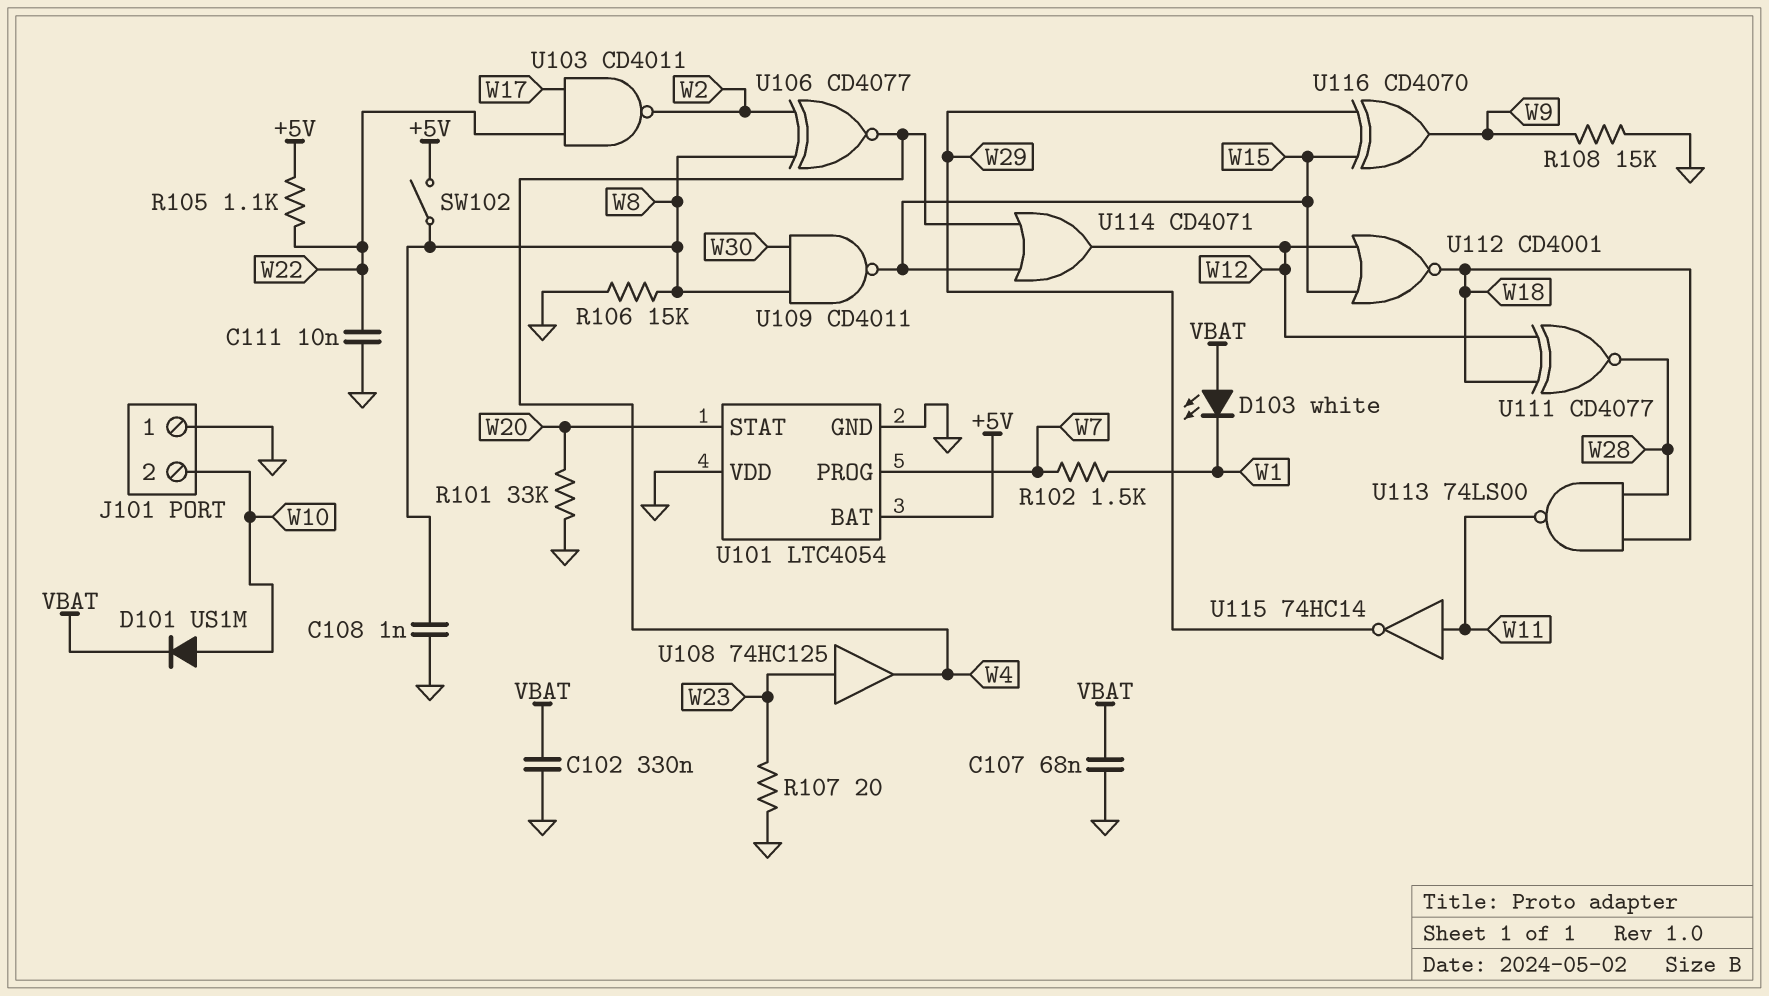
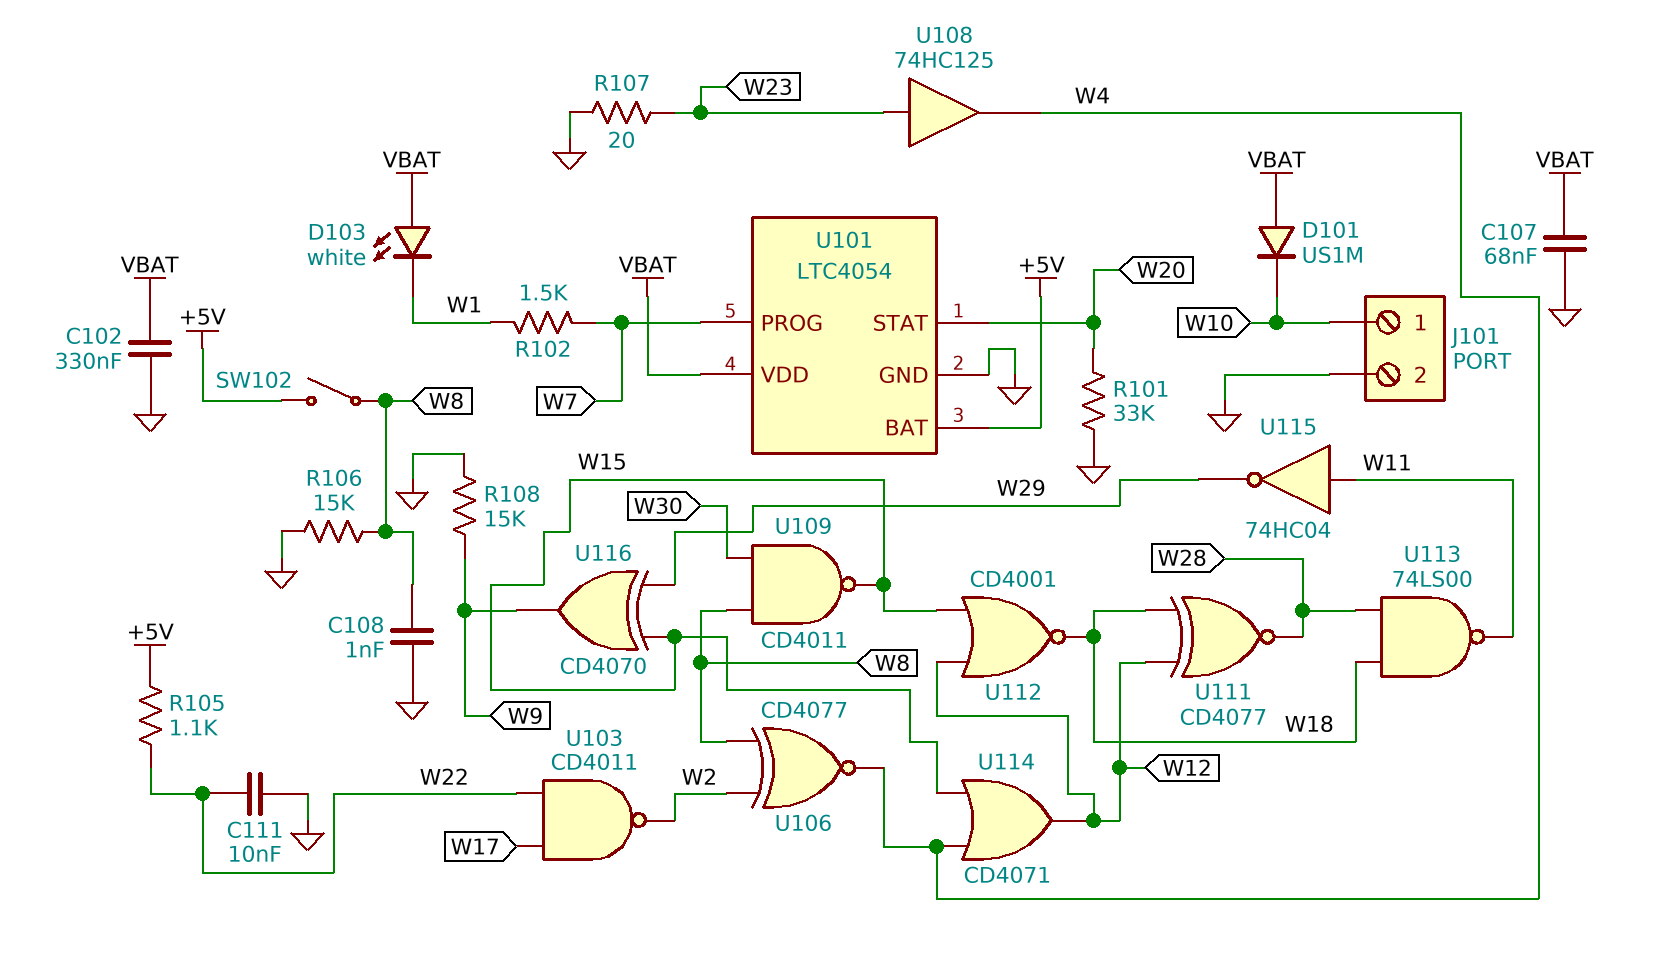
D101: diode US1M (A W10, K VBAT) -> diode US1M (A VBAT, K W10)
J101 pin 1: GND -> W10
J101 pin 2: W10 -> GND
U101 pin VDD: GND -> VBAT
U115: NOT 74HC14 (in W11, out W29) -> NOT 74HC04 (in W11, out W29)

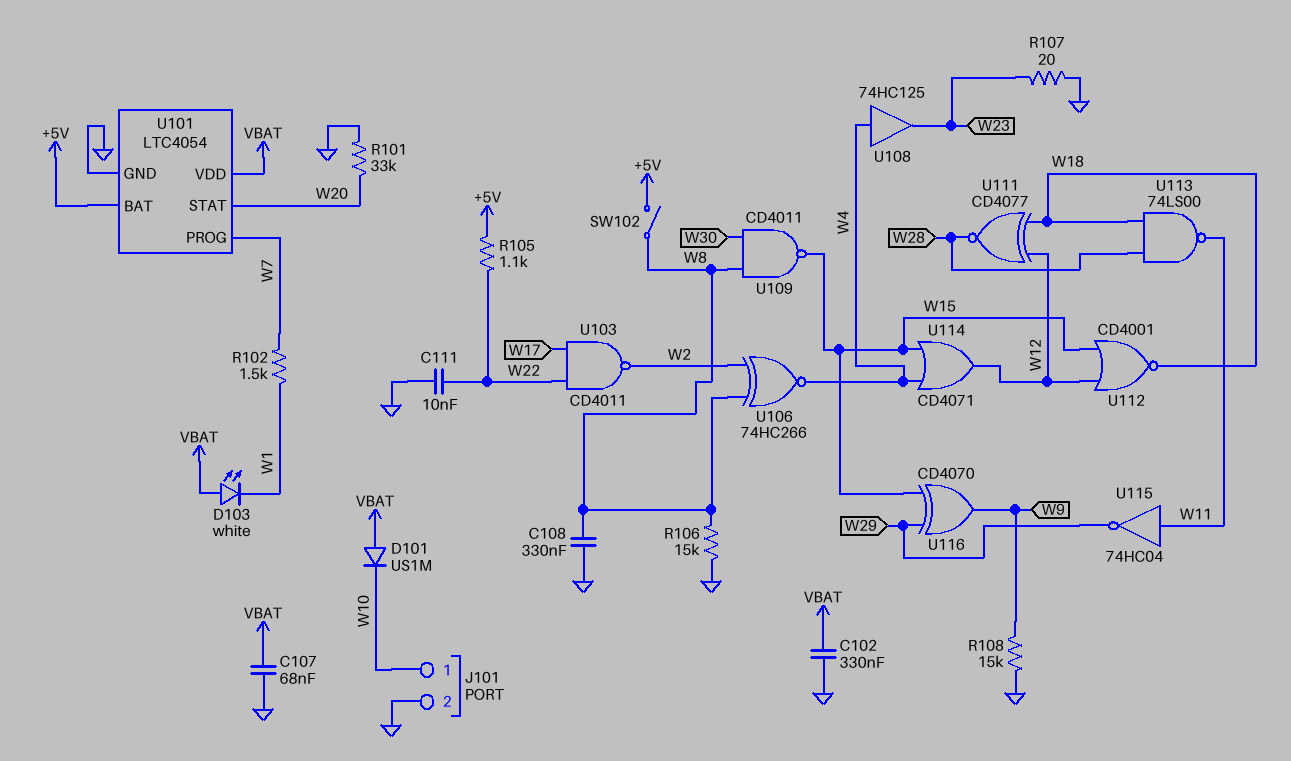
C108: 1nF (GND, W8) -> 330nF (GND, W8)
U106: XNOR CD4077 (in W2, in W8, out W4) -> XNOR 74HC266 (in W2, in W8, out W4)
U108: buffer 74HC125 (in W23, out W4) -> buffer 74HC125 (in W4, out W23)

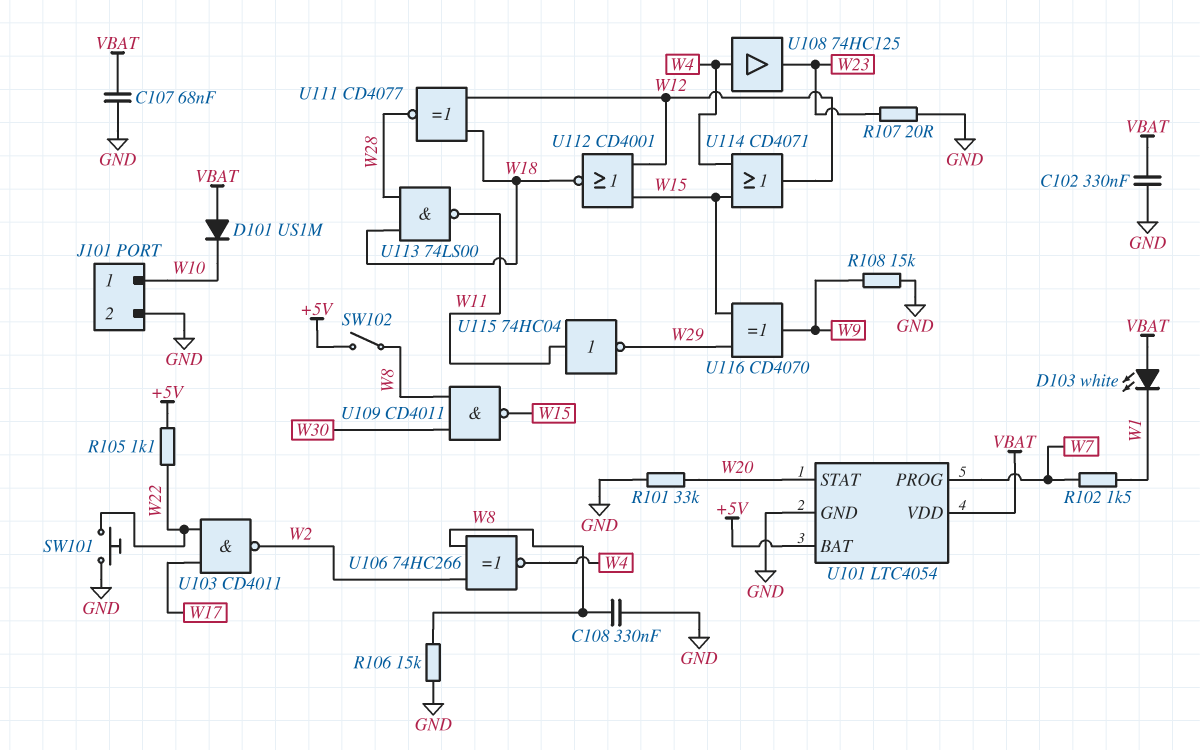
C111: 10nF (GND, W22) -> none
SW101: none -> button (GND, W22)

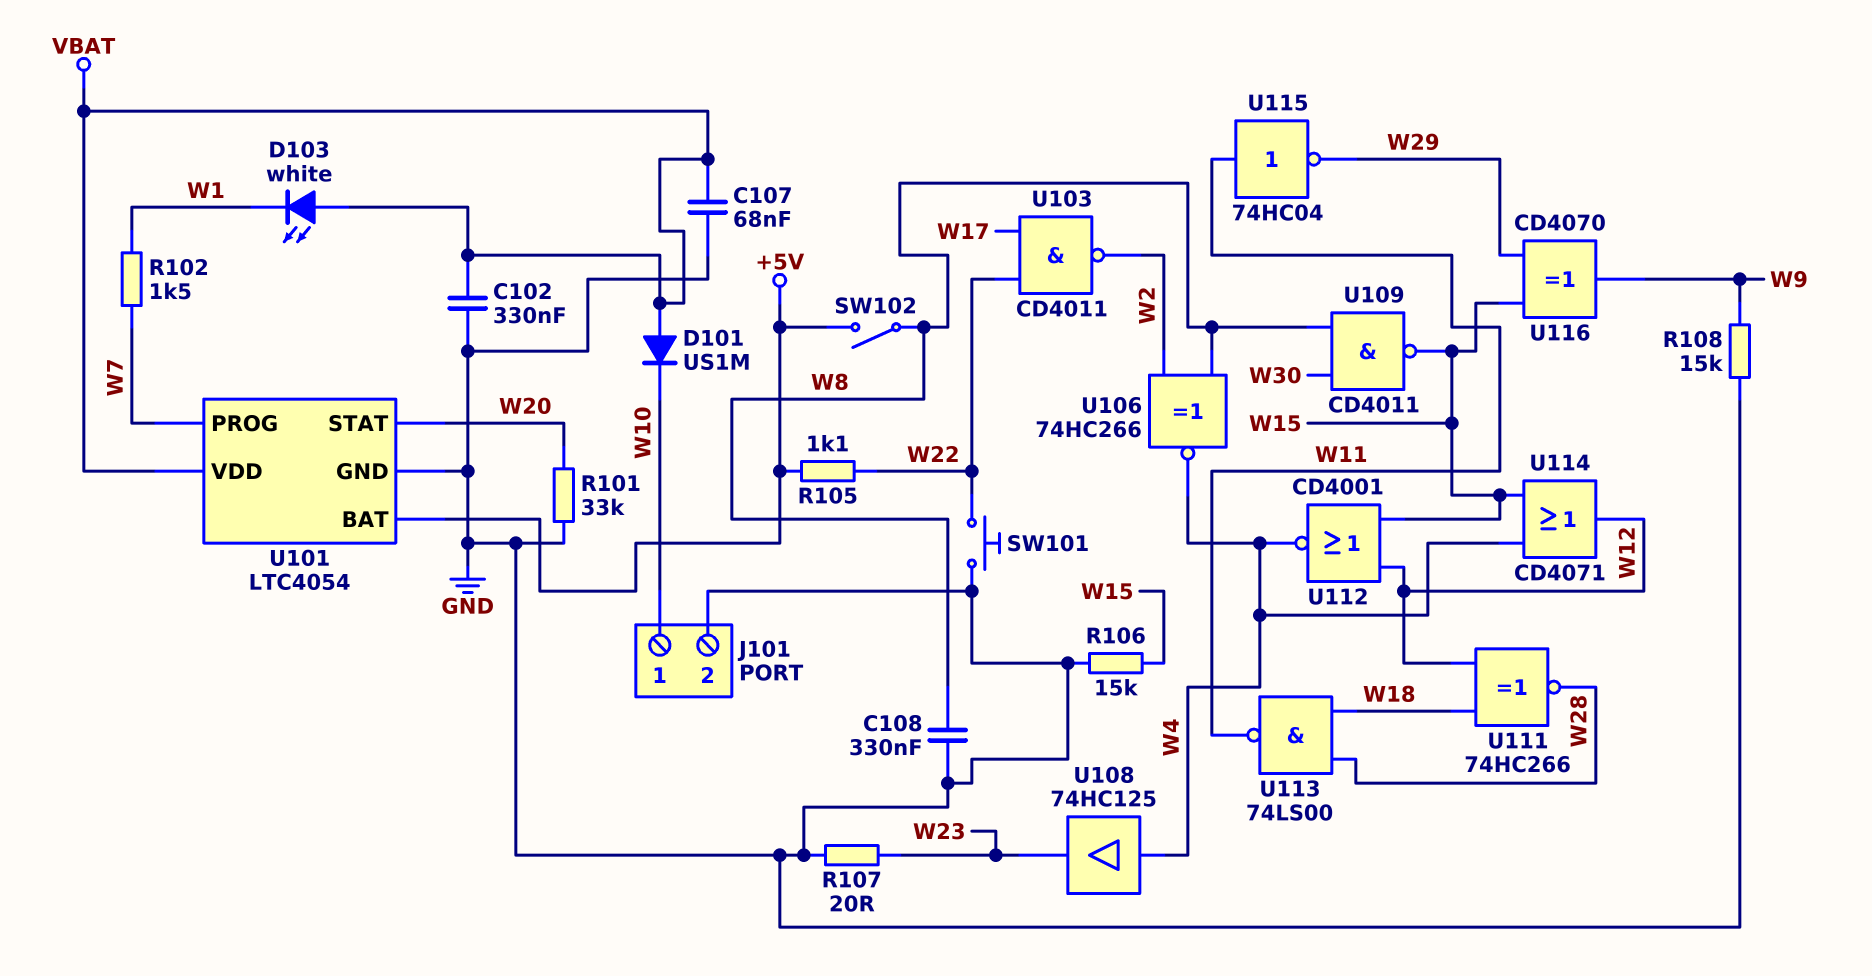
R106: 15k (GND, W8) -> 15k (GND, W15)
U111: XNOR CD4077 (in W12, in W18, out W28) -> XNOR 74HC266 (in W12, in W18, out W28)
U112: NOR CD4001 (in W12, in W15, out W18) -> NOR CD4001 (in W12, in W15, out W4)

